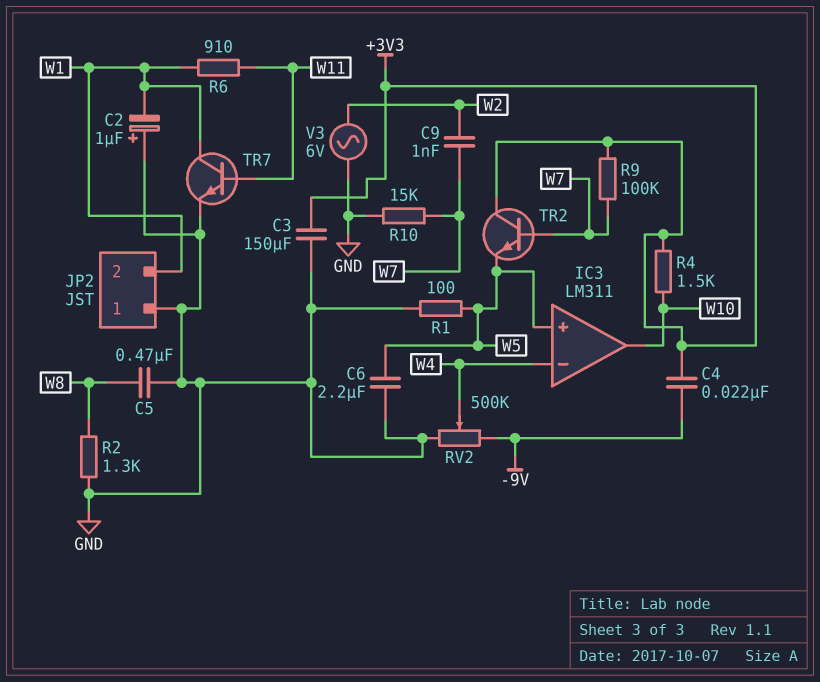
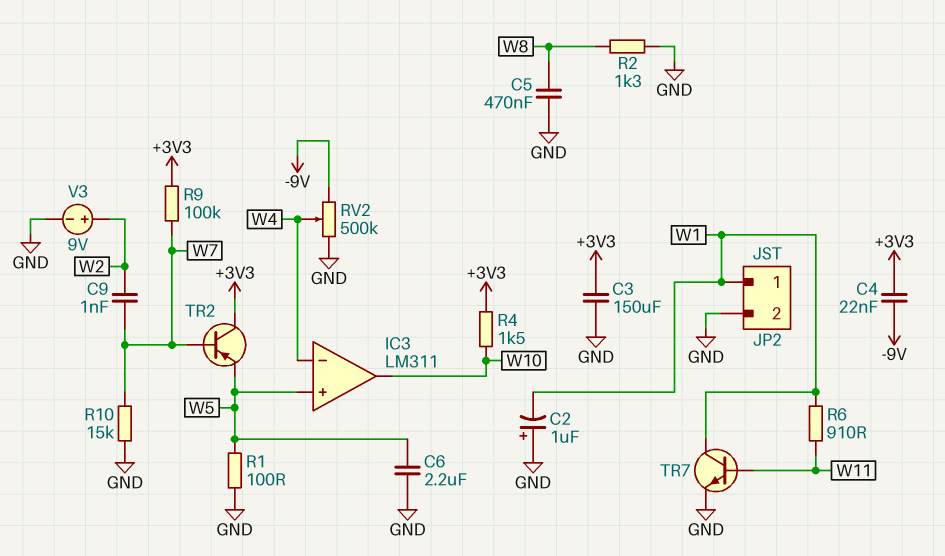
JP2 pin 1: GND -> W1
JP2 pin 2: W1 -> GND
TR2: NPN (B W7, C +3V3, E W5) -> PNP (B W7, C +3V3, E W5)
V3: AC 6V (GND, W2) -> 9V (plus W2, minus GND)

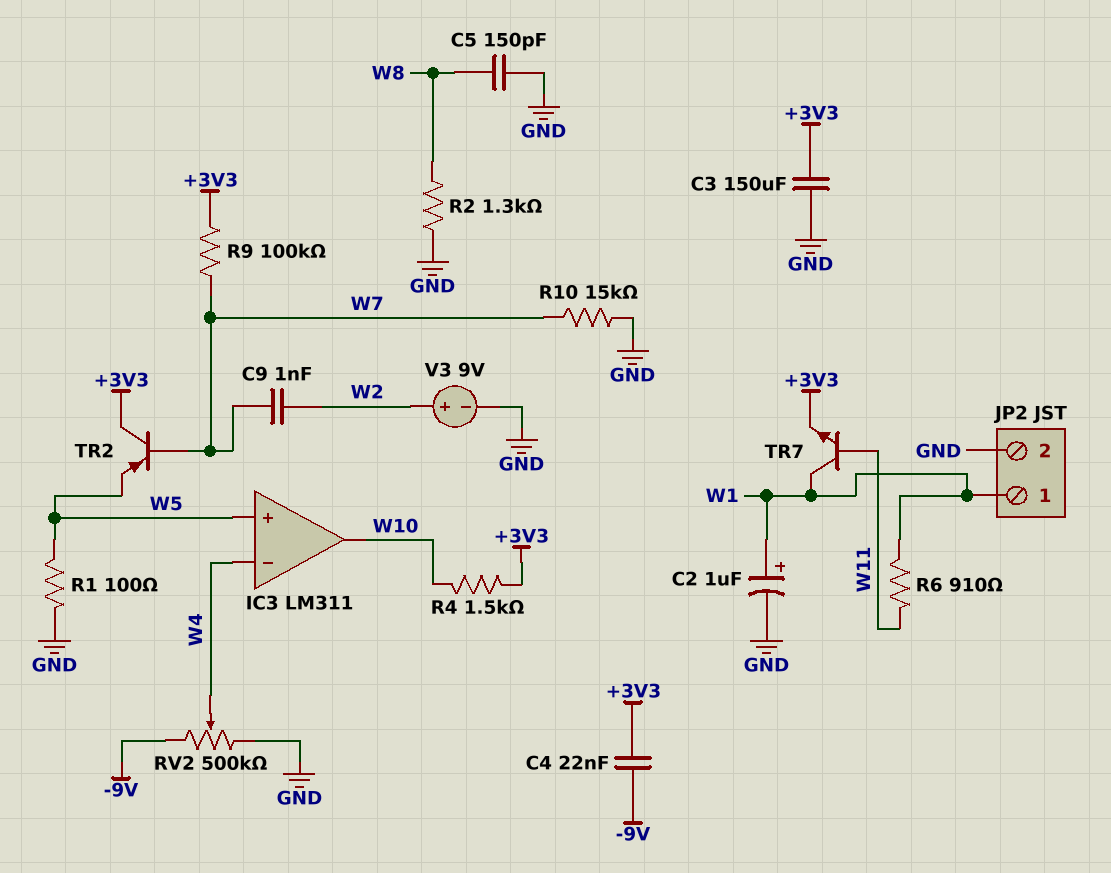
C2: 1uF (plus GND, minus W1) -> 1uF (plus W1, minus GND)
C5: 470nF (GND, W8) -> 150pF (GND, W8)
C6: 2.2uF (GND, W5) -> none
TR7: NPN (B W11, C W1, E GND) -> NPN (B W11, C W1, E +3V3)

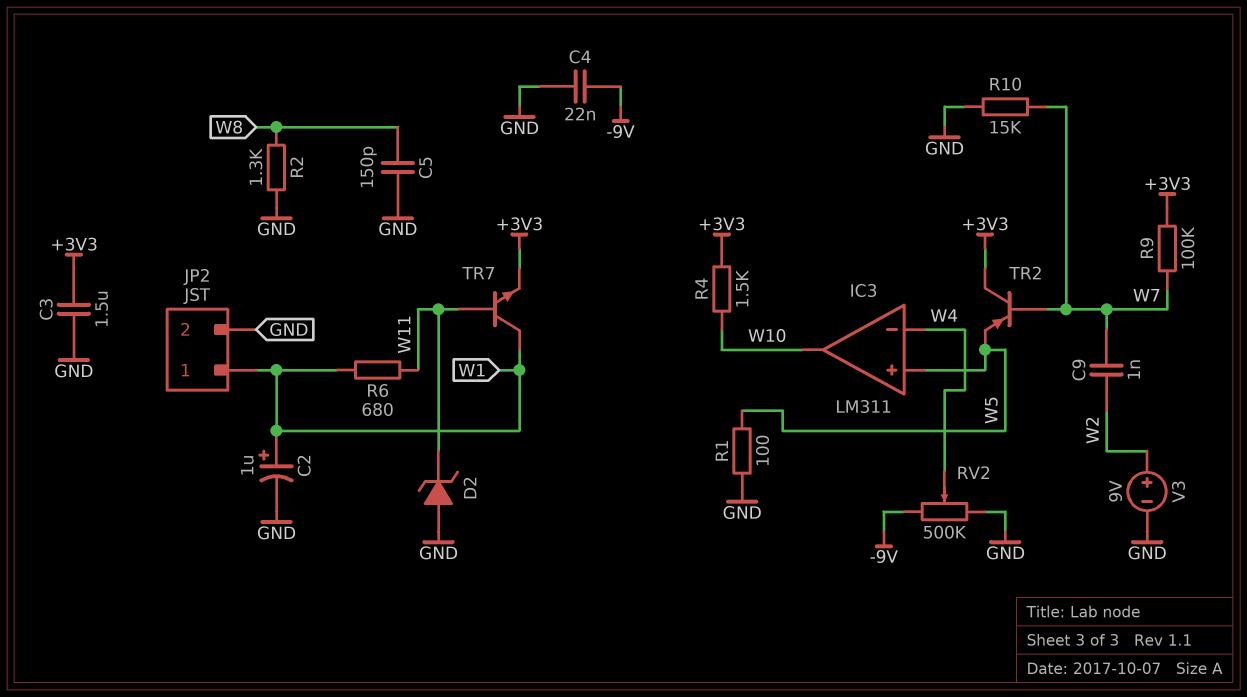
C3: 150uF (+3V3, GND) -> 1.5uF (+3V3, GND)
C4: 22nF (+3V3, -9V) -> 22nF (-9V, GND)
D2: none -> zener (A GND, K W11)
R6: 910 (W1, W11) -> 680 (W1, W11)

